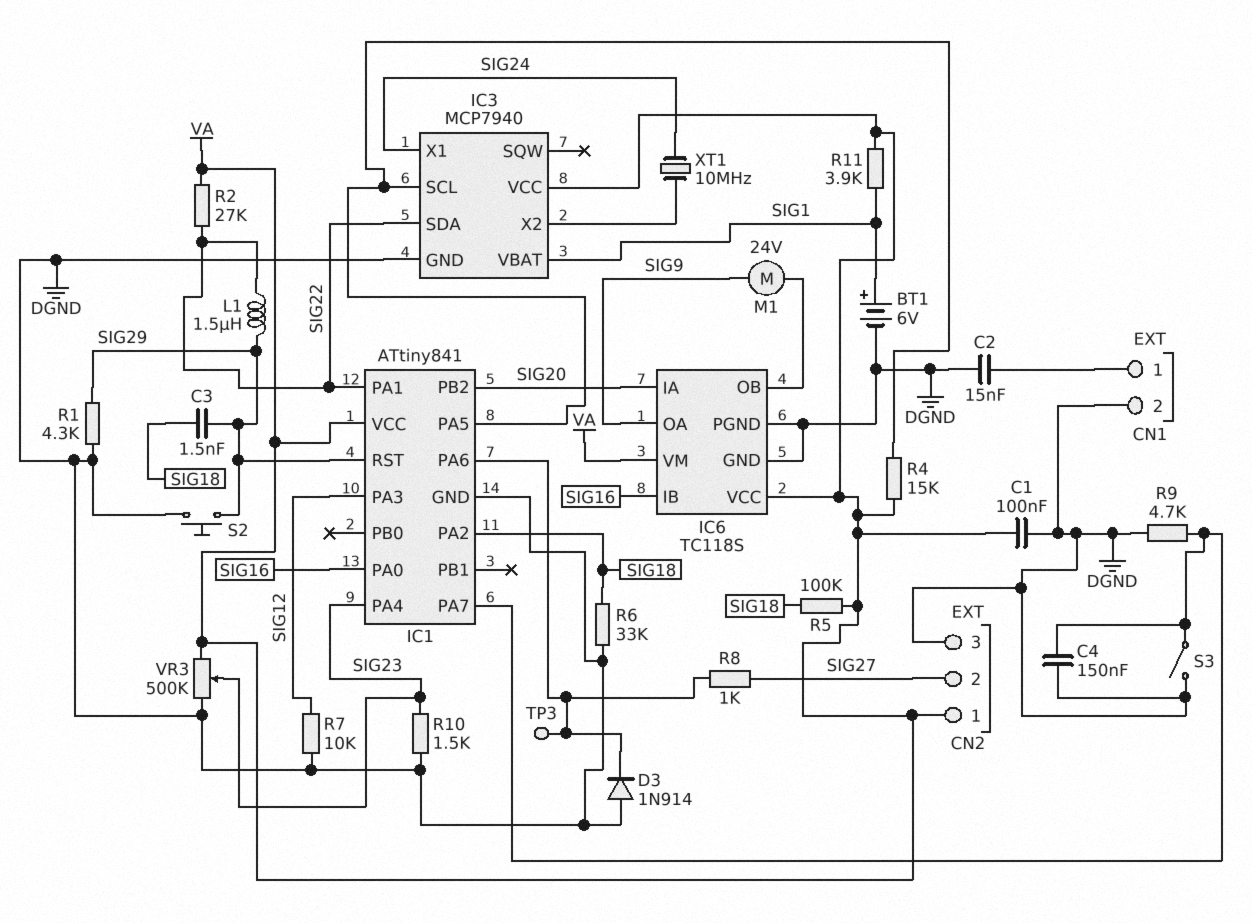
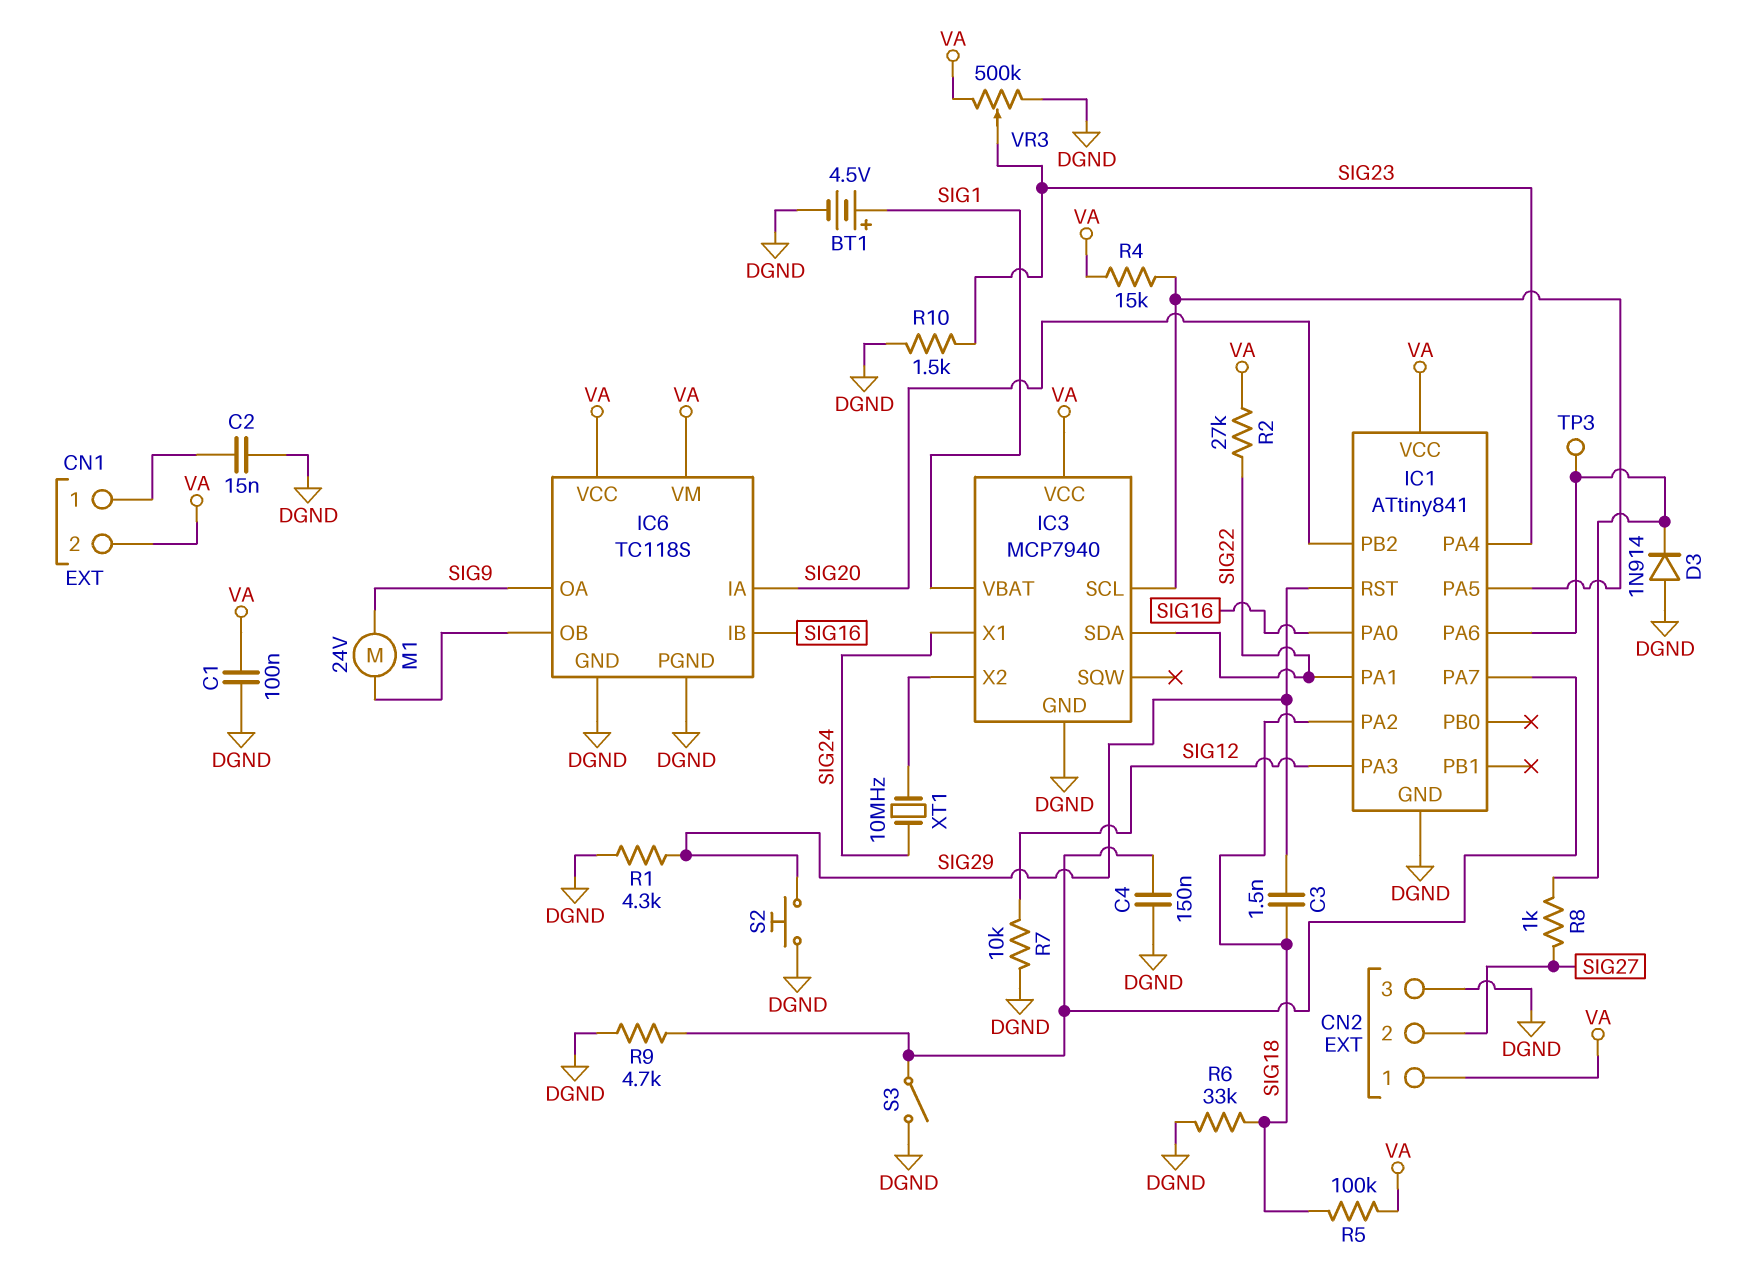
BT1: 6V (plus SIG1, minus DGND) -> 4.5V (plus SIG1, minus DGND)
CN1 pin 2: DGND -> VA
L1: 1.5uH (SIG22, SIG29) -> none
R11: 3.9k (SIG1, VA) -> none

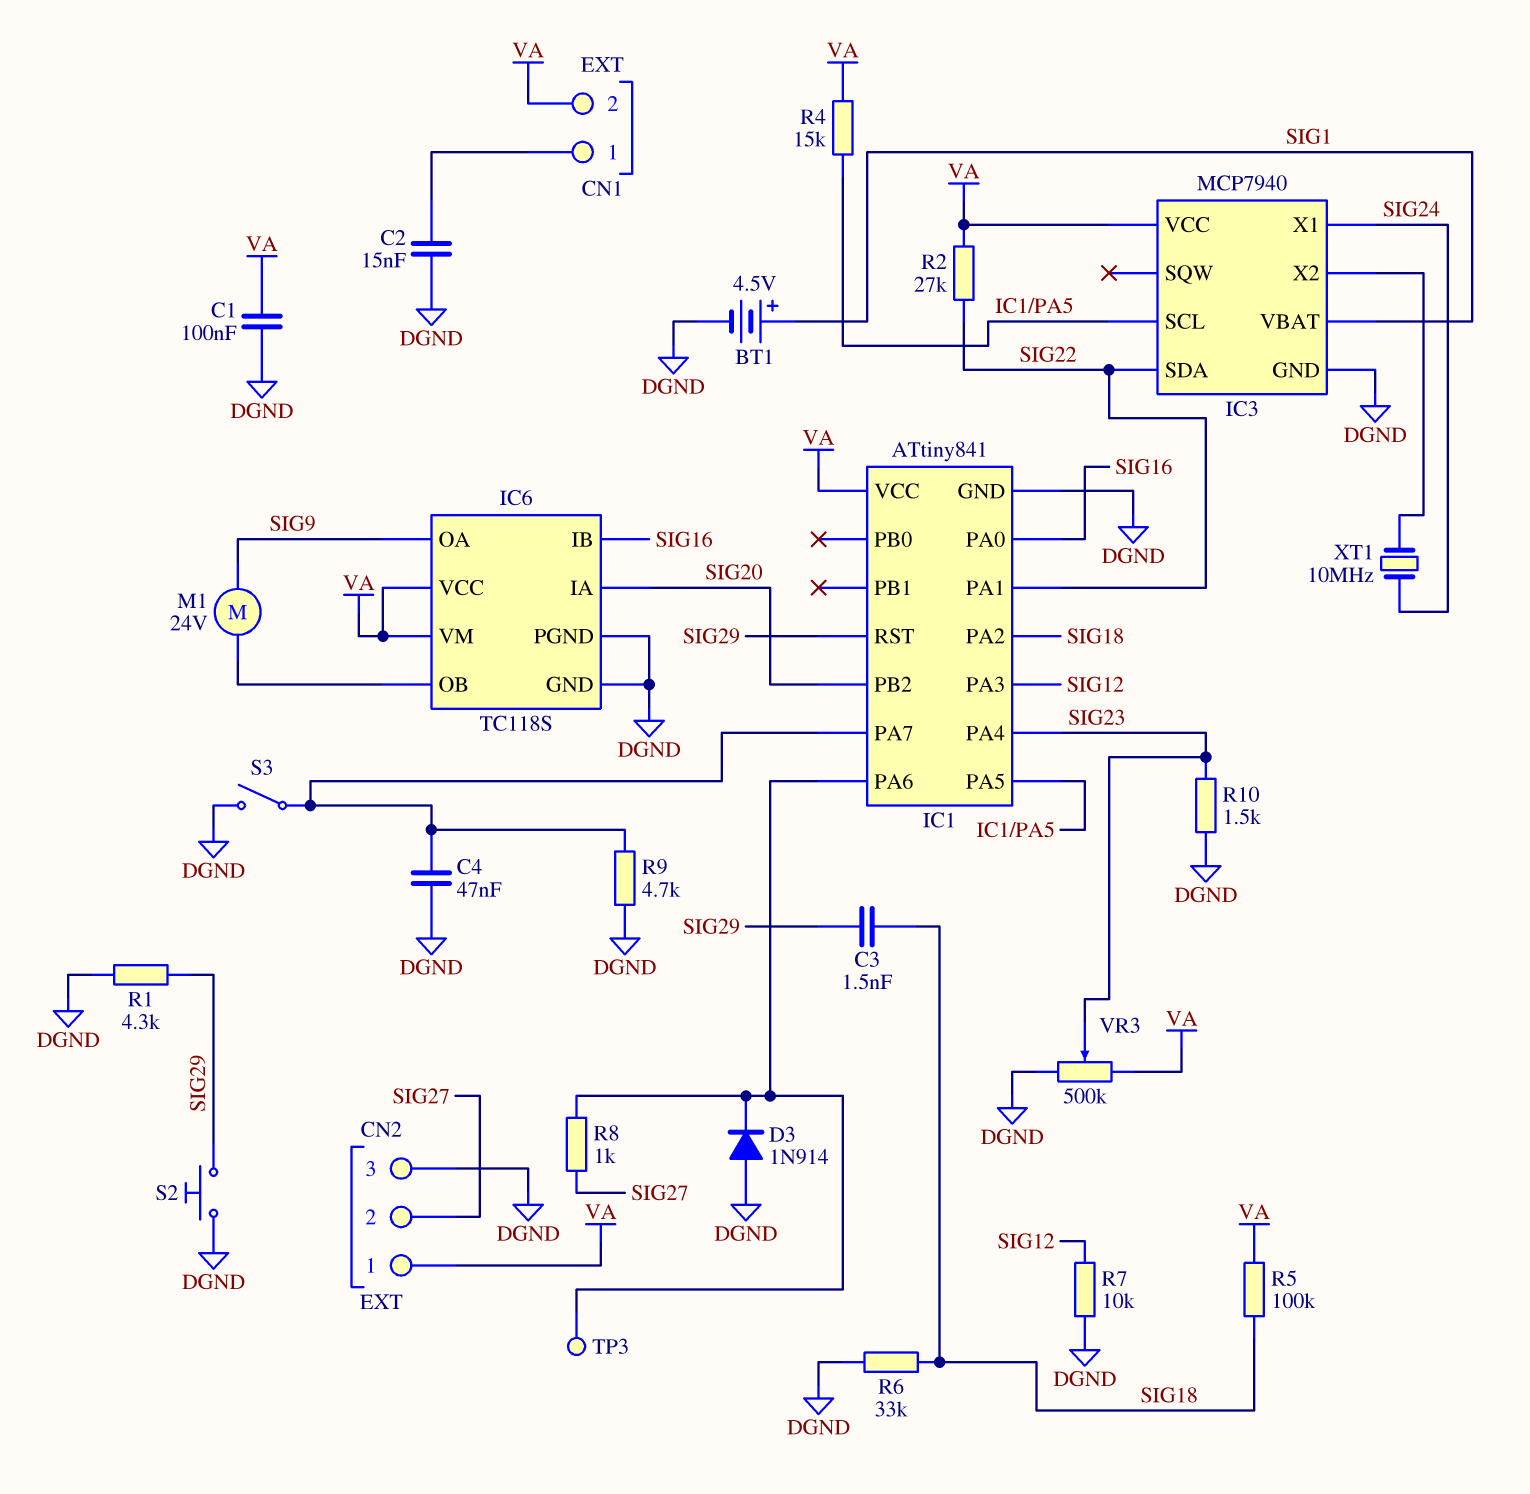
C4: 150nF (DGND, IC1/PA7) -> 47nF (DGND, IC1/PA7)

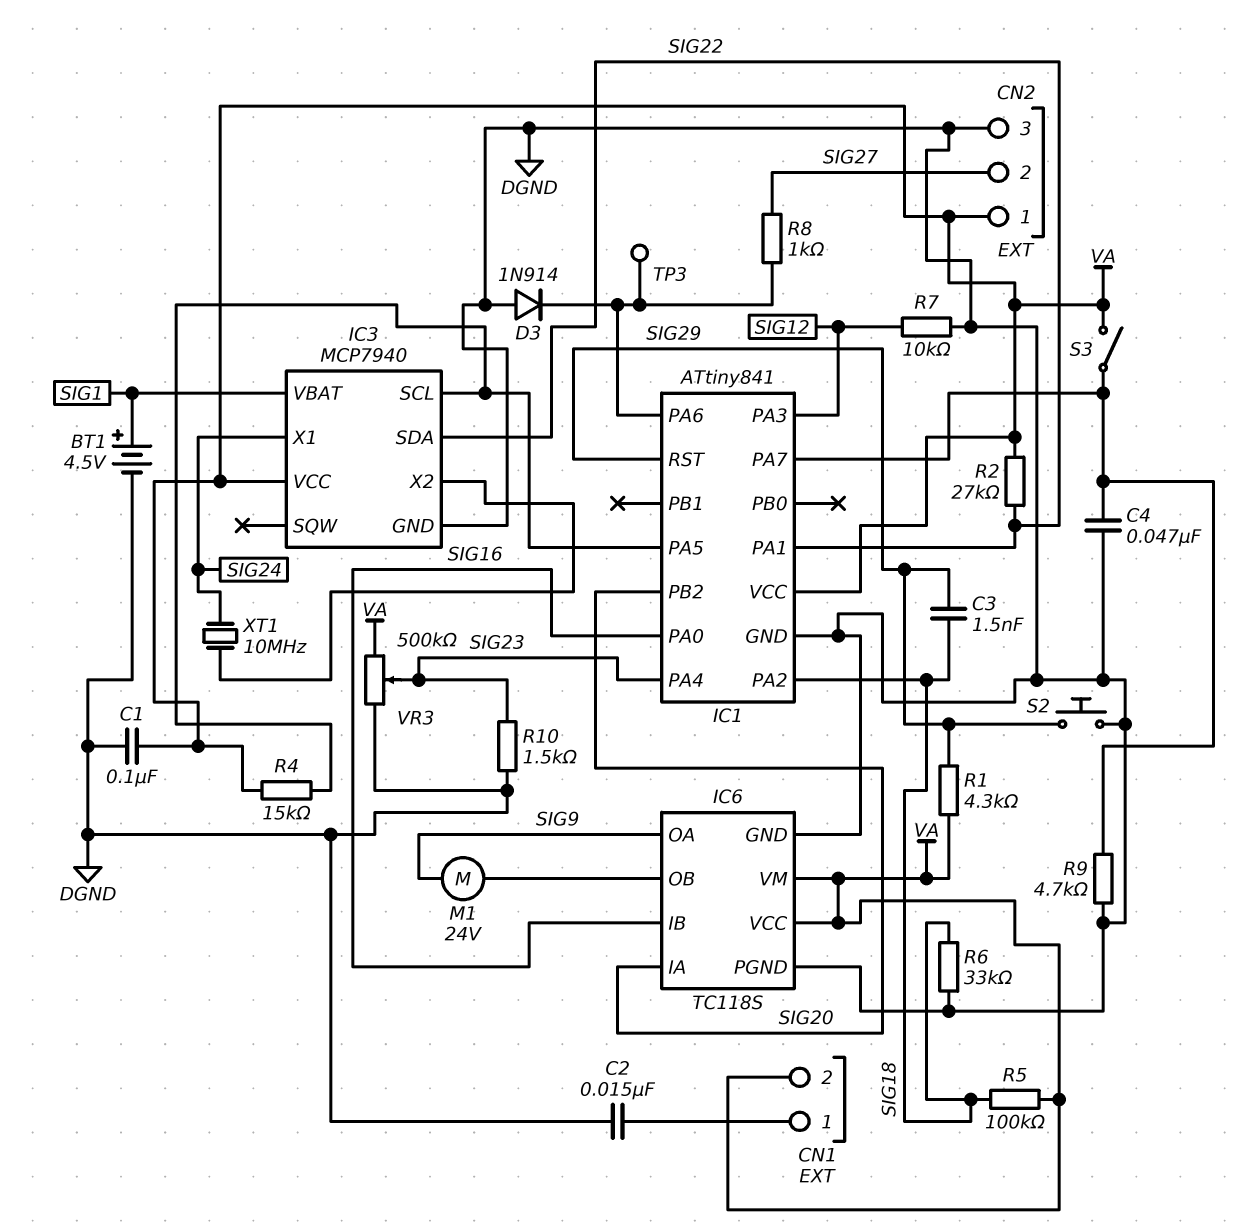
R1: 4.3k (DGND, SIG29) -> 4.3k (SIG29, VA)
S3: switch (DGND, IC1/PA7) -> switch (IC1/PA7, VA)

